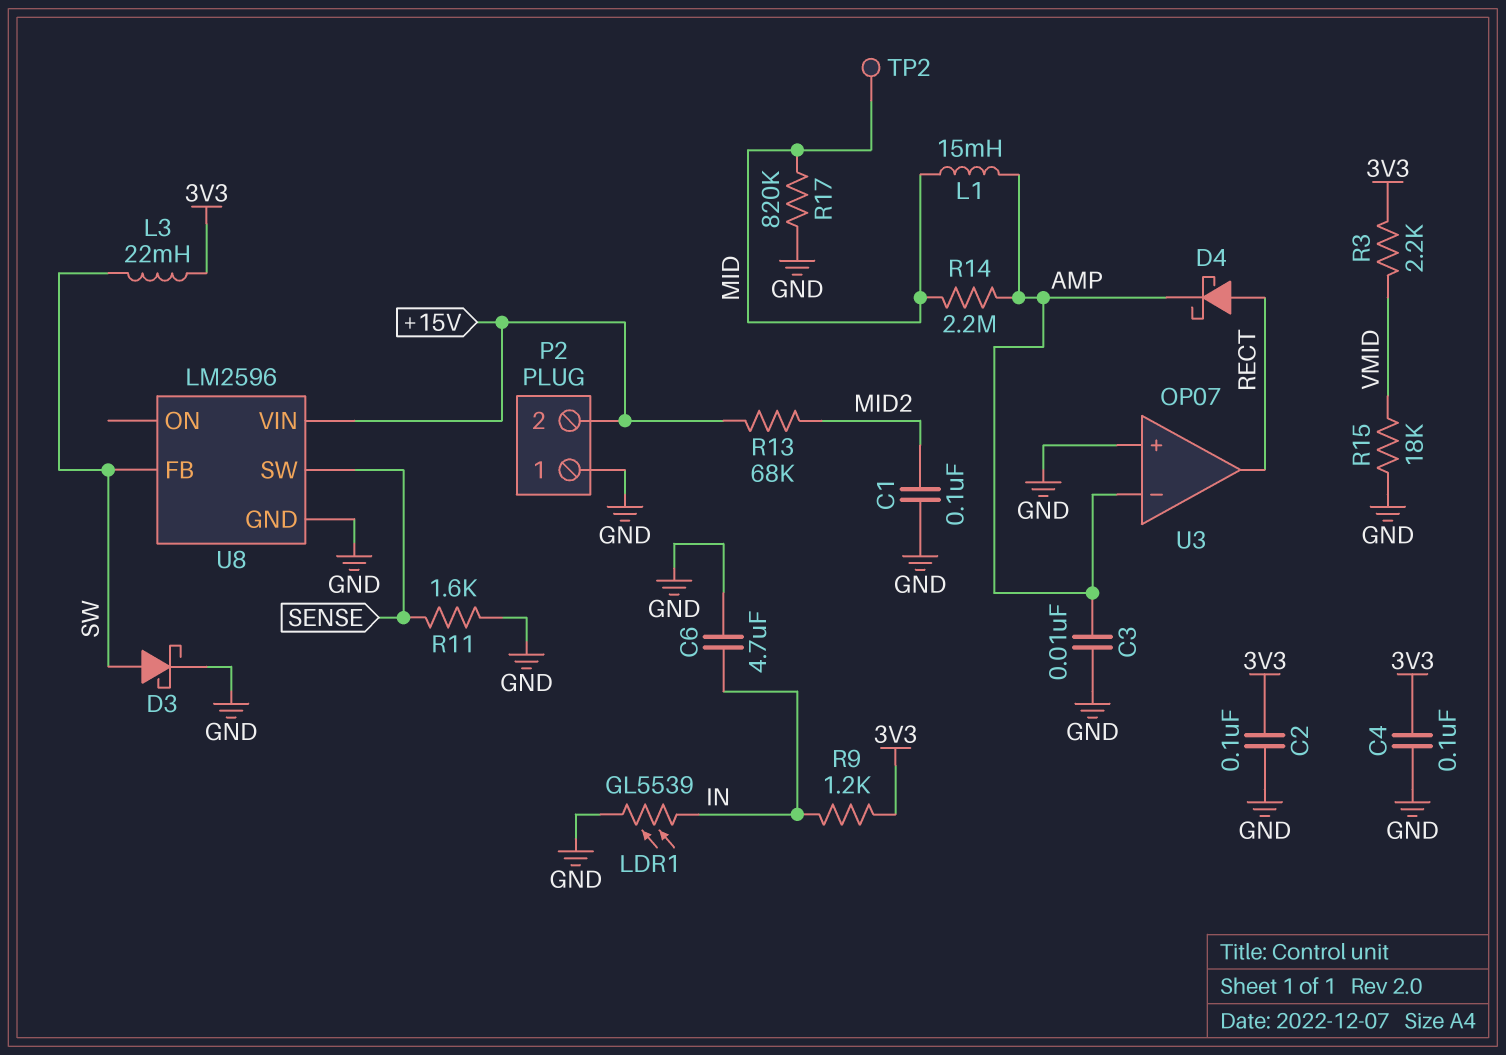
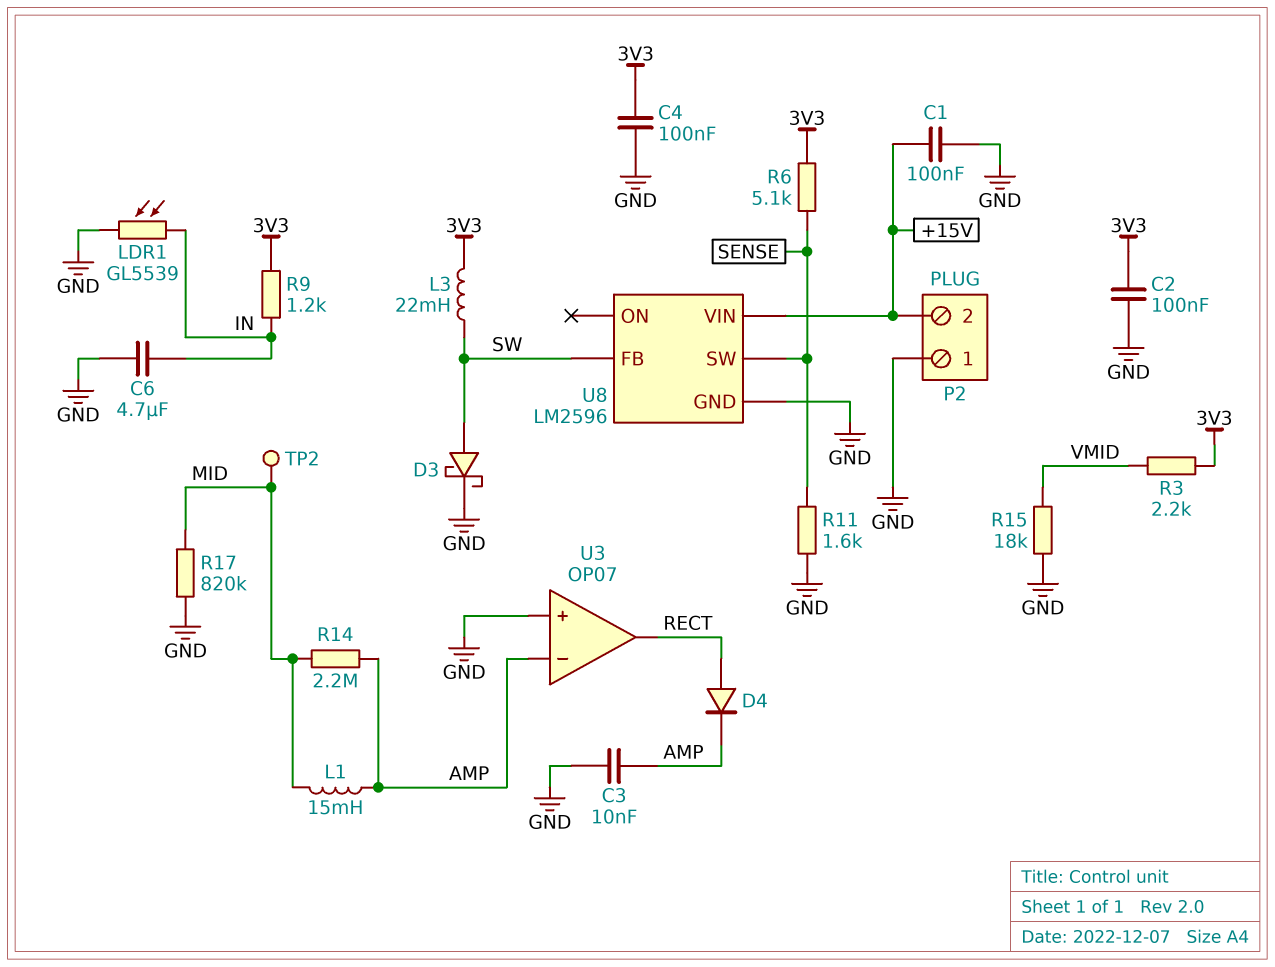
C1: 100nF (GND, MID2) -> 100nF (+15V, GND)
D4: schottky (A RECT, K AMP) -> diode (A RECT, K AMP)
R6: none -> 5.1k (3V3, SENSE)
R13: 68k (+15V, MID2) -> none

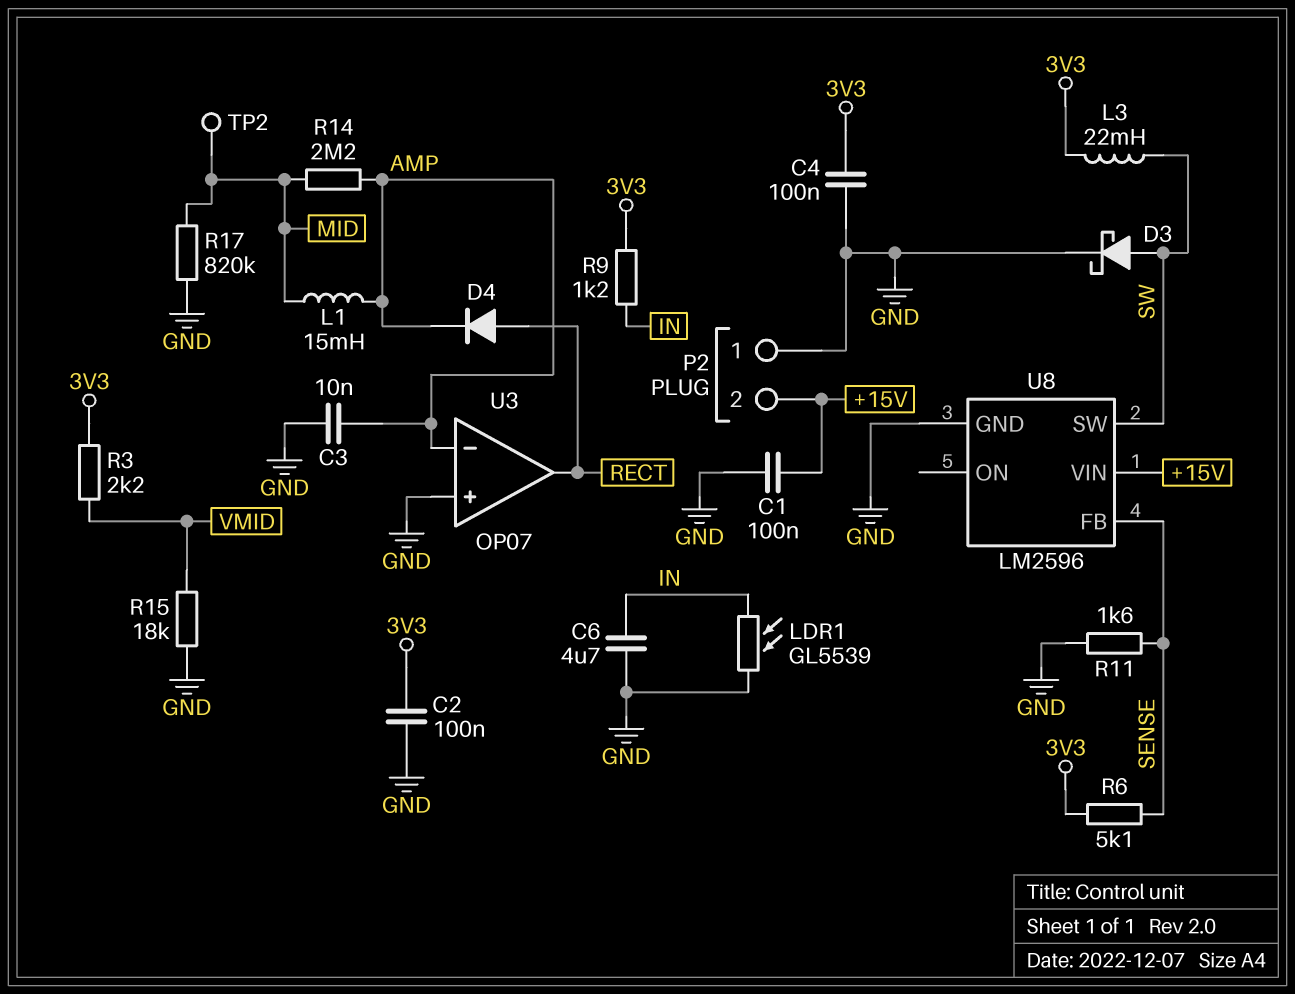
U8 pin FB: SW -> SENSE
U8 pin SW: SENSE -> SW

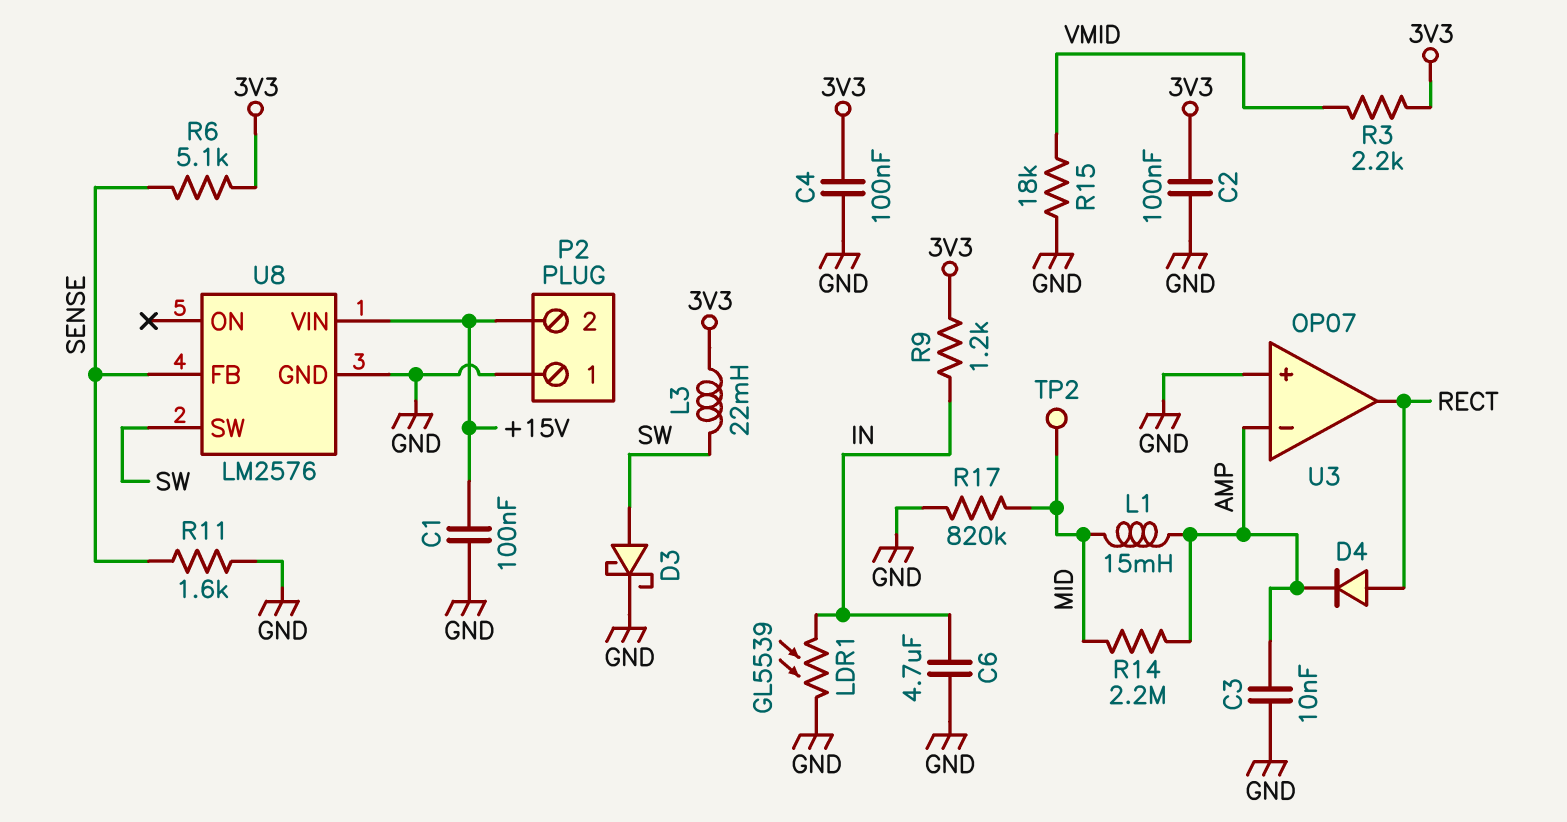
U8: LM2596 -> LM2576

